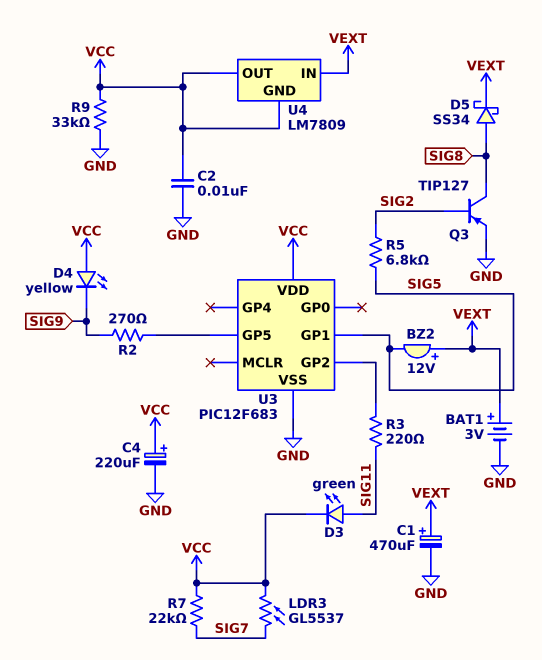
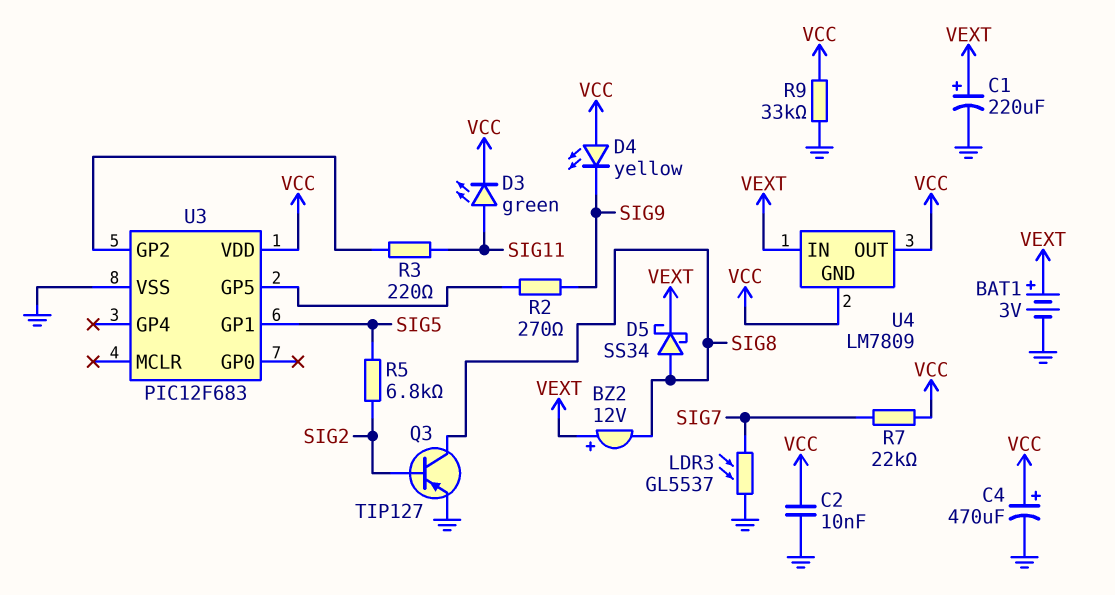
BZ2: buzzer 12V (plus VEXT, minus SIG5) -> buzzer 12V (plus VEXT, minus SIG8)
C1: 470uF (plus VEXT, minus GND) -> 220uF (plus VEXT, minus GND)
C4: 220uF (plus VCC, minus GND) -> 470uF (plus VCC, minus GND)
LDR3: GL5537 (SIG7, VCC) -> GL5537 (GND, SIG7)

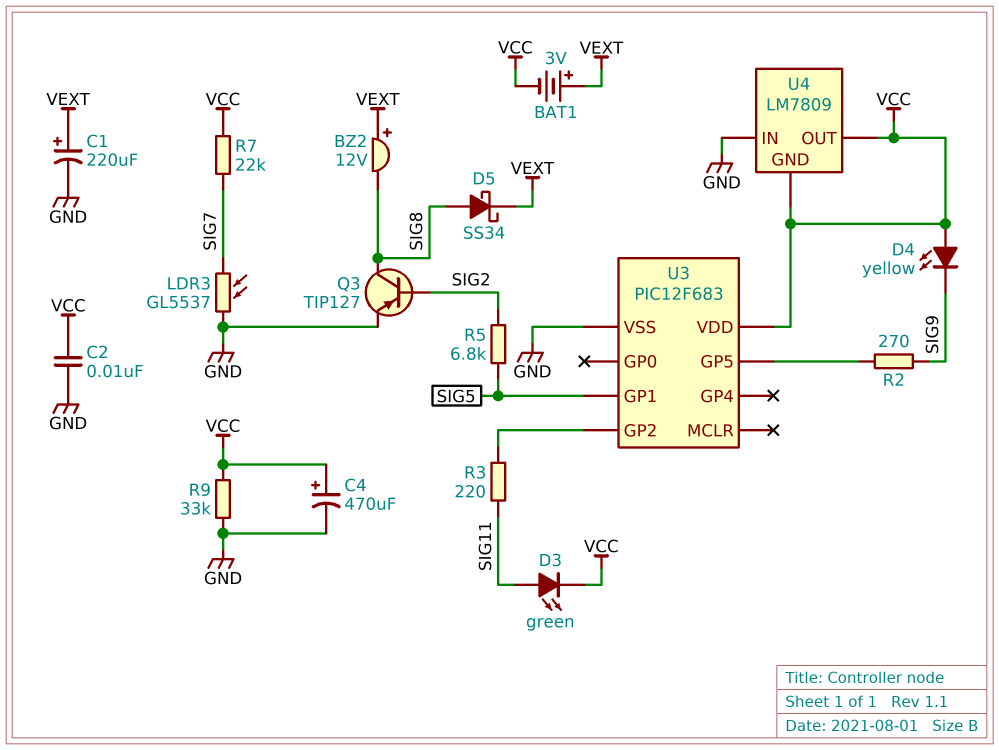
BAT1: 3V (plus VEXT, minus GND) -> 3V (plus VEXT, minus VCC)
U4 pin IN: VEXT -> GND

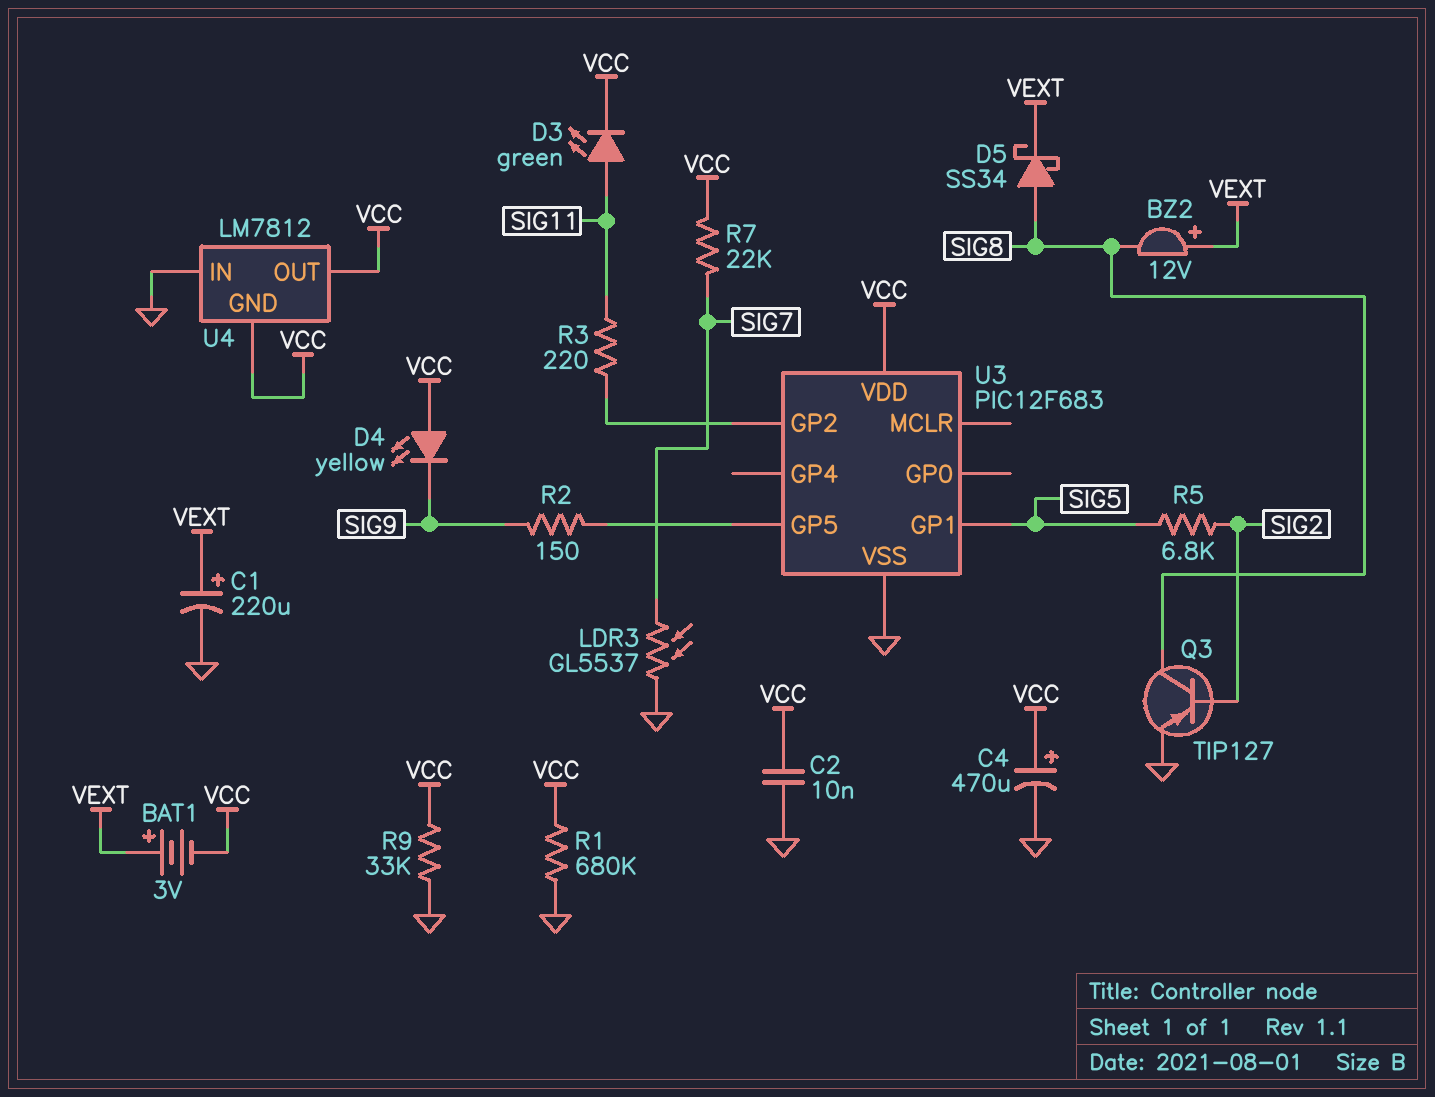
R1: none -> 680k (GND, VCC)
R2: 270 (SIG9, U3/GP5) -> 150 (SIG9, U3/GP5)
U4: LM7809 -> LM7812

